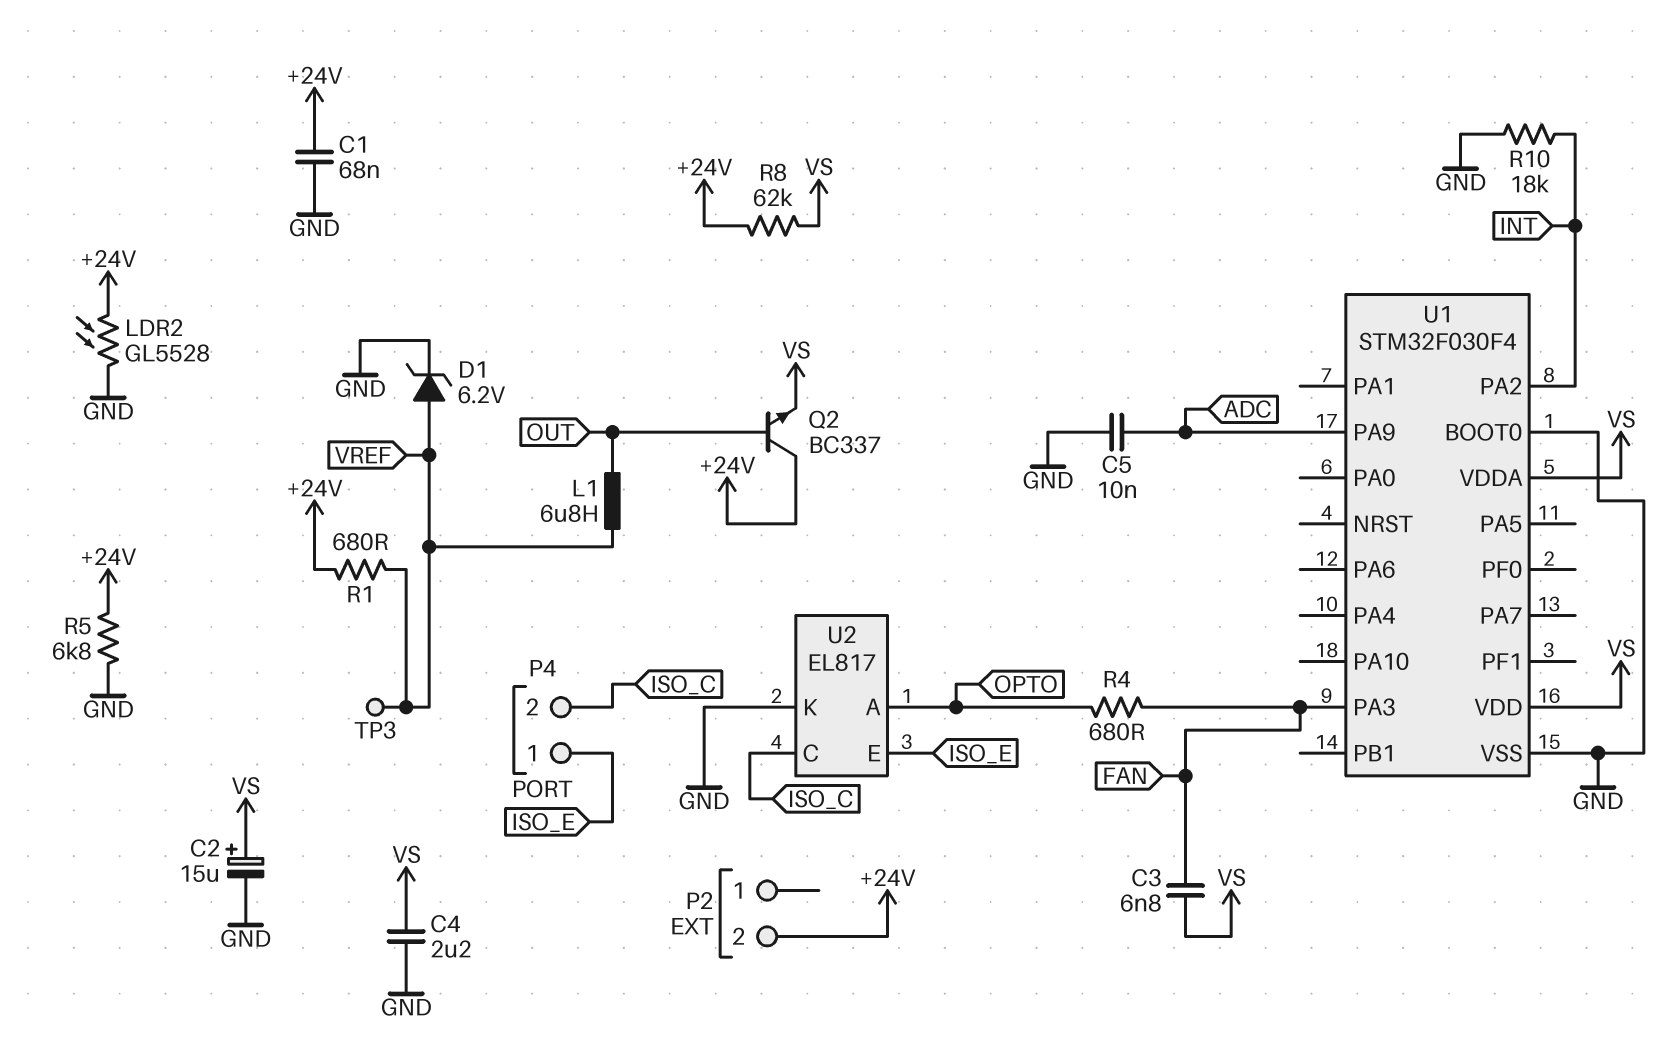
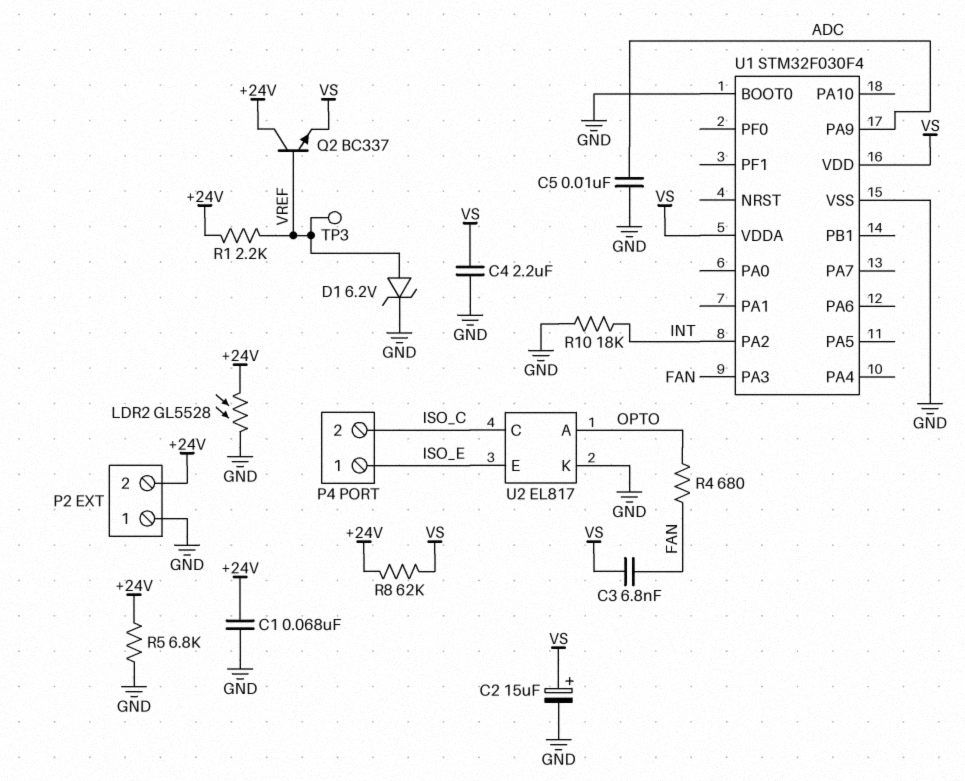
L1: 6.8uH (OUT, VREF) -> none
P2 pin 1: none -> GND
Q2: NPN BC337 (B OUT, C +24V, E VS) -> NPN BC337 (B VREF, C +24V, E VS)
R1: 680 (+24V, VREF) -> 2.2k (+24V, VREF)

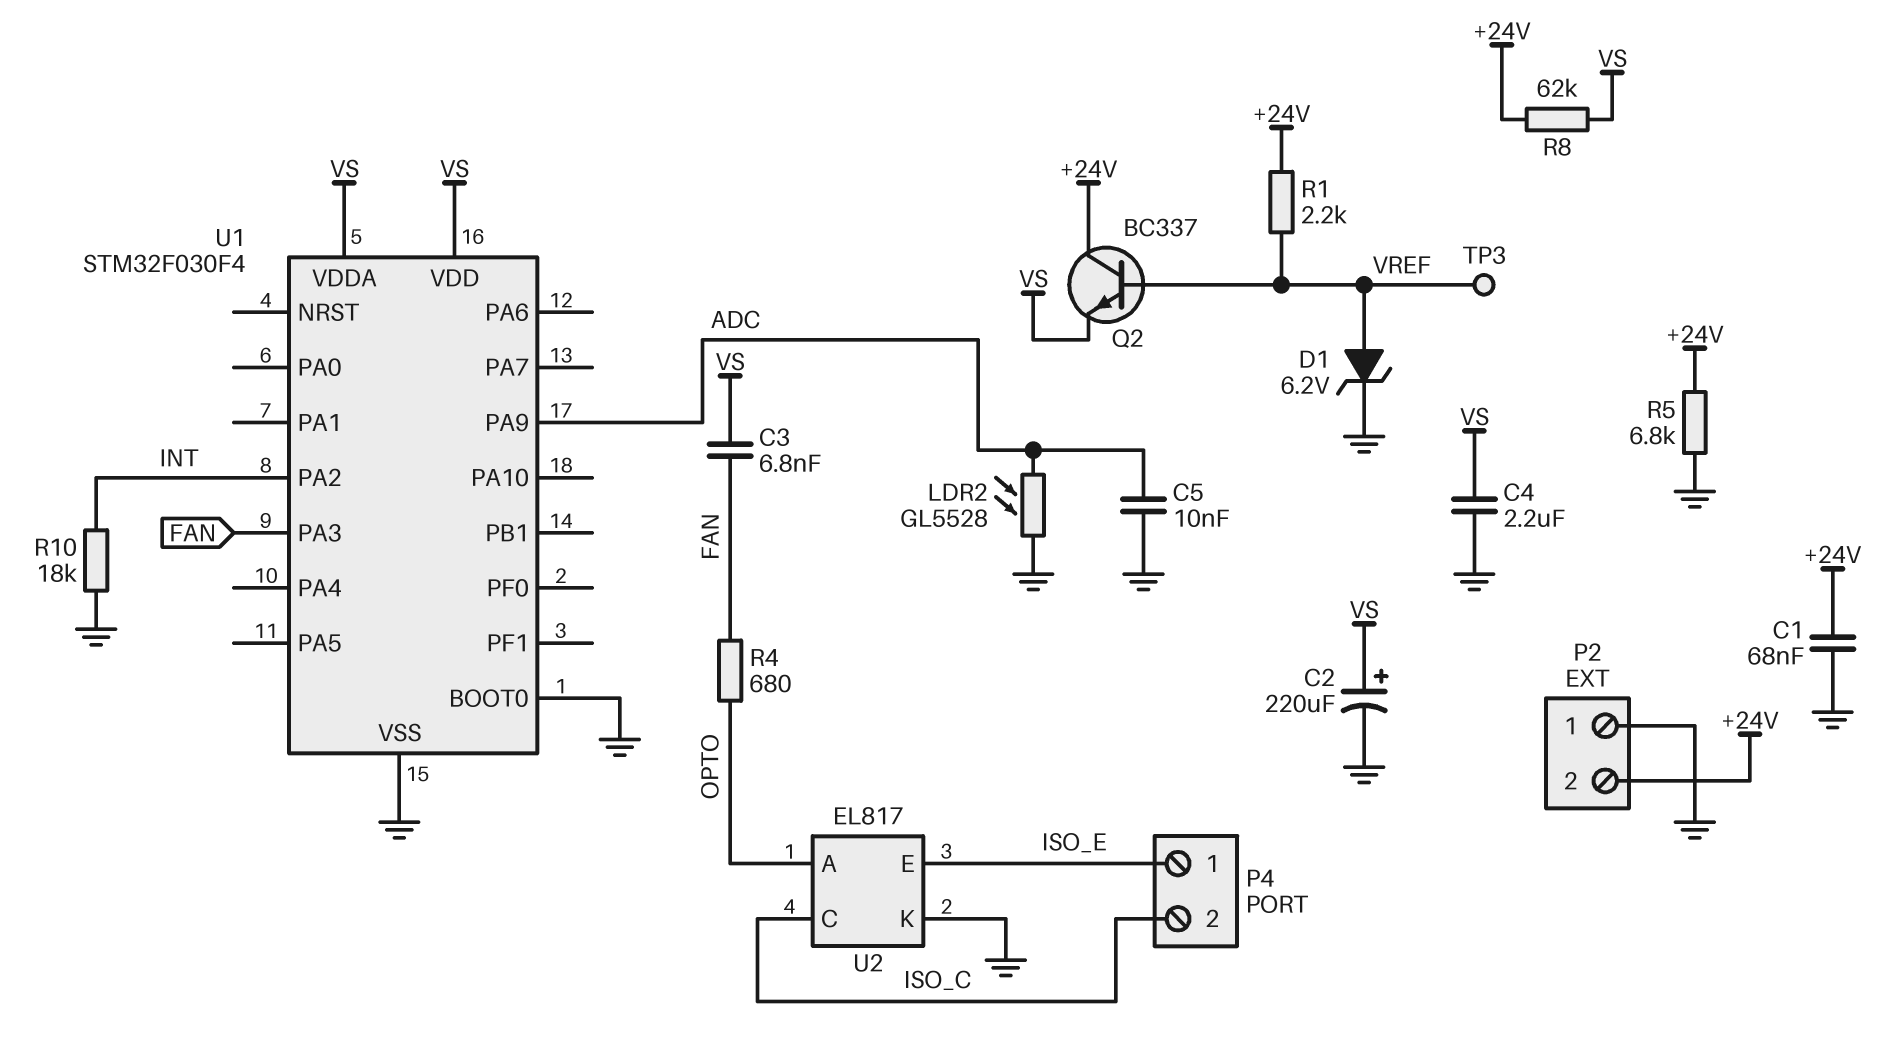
C2: 15uF (plus VS, minus GND) -> 220uF (plus VS, minus GND)
LDR2: GL5528 (+24V, GND) -> GL5528 (ADC, GND)

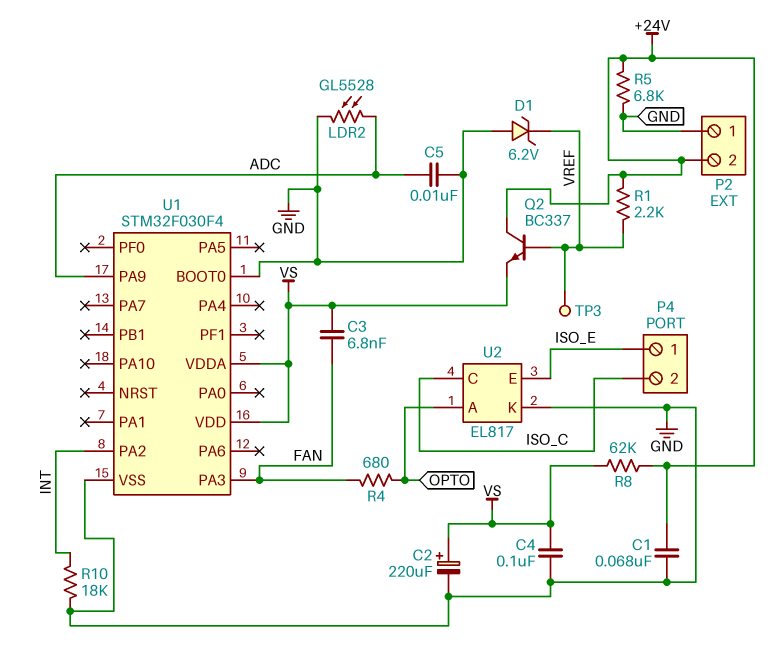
C4: 2.2uF (GND, VS) -> 100nF (GND, VS)
D1: zener 6.2V (A VREF, K GND) -> zener 6.2V (A GND, K VREF)

